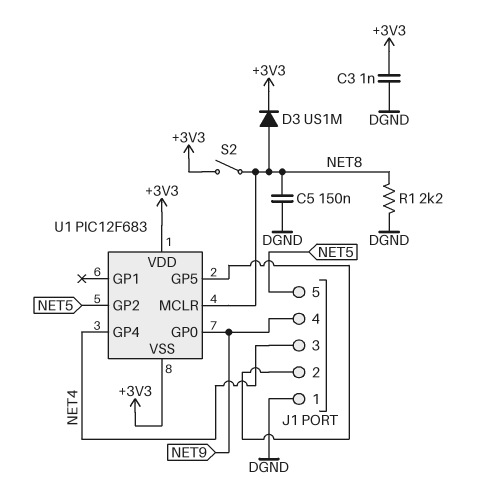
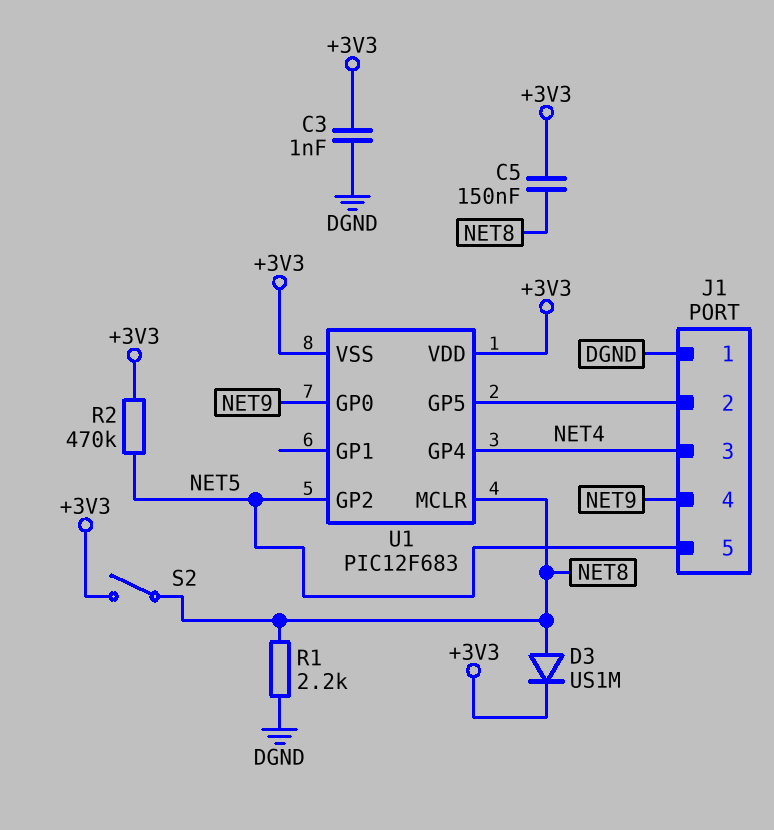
C5: 150nF (DGND, NET8) -> 150nF (+3V3, NET8)
R2: none -> 470k (+3V3, NET5)

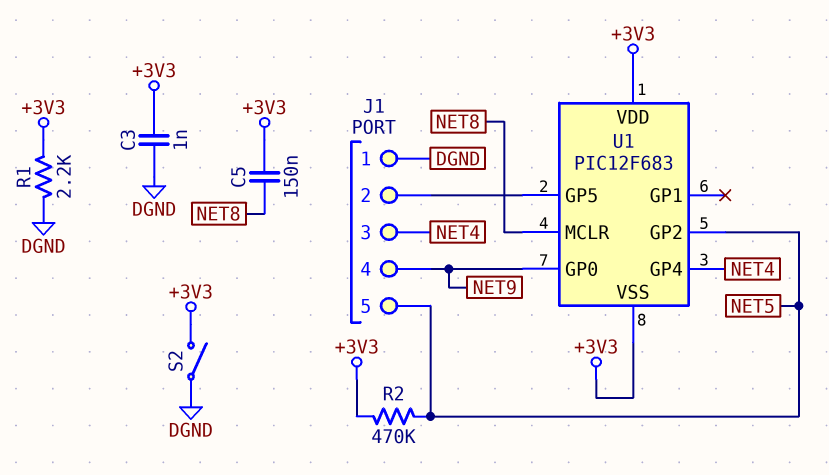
D3: diode US1M (A NET8, K +3V3) -> none
R1: 2.2k (DGND, NET8) -> 2.2k (+3V3, DGND)
S2: switch (+3V3, NET8) -> switch (+3V3, DGND)

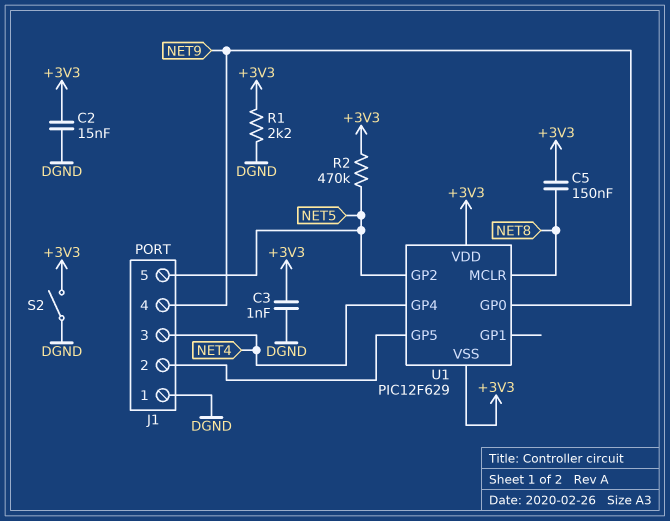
C2: none -> 15nF (+3V3, DGND)
U1: PIC12F683 -> PIC12F629

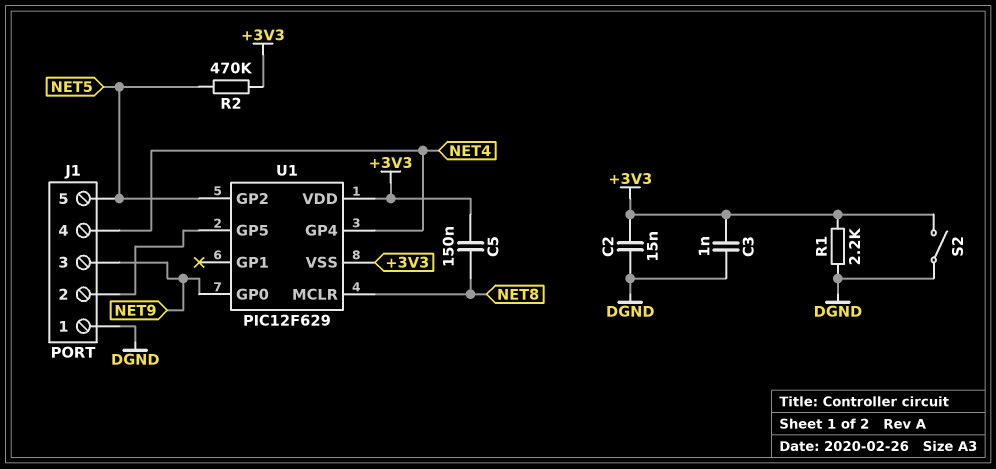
J1 pin 3: NET4 -> NET9
J1 pin 4: NET9 -> NET4

